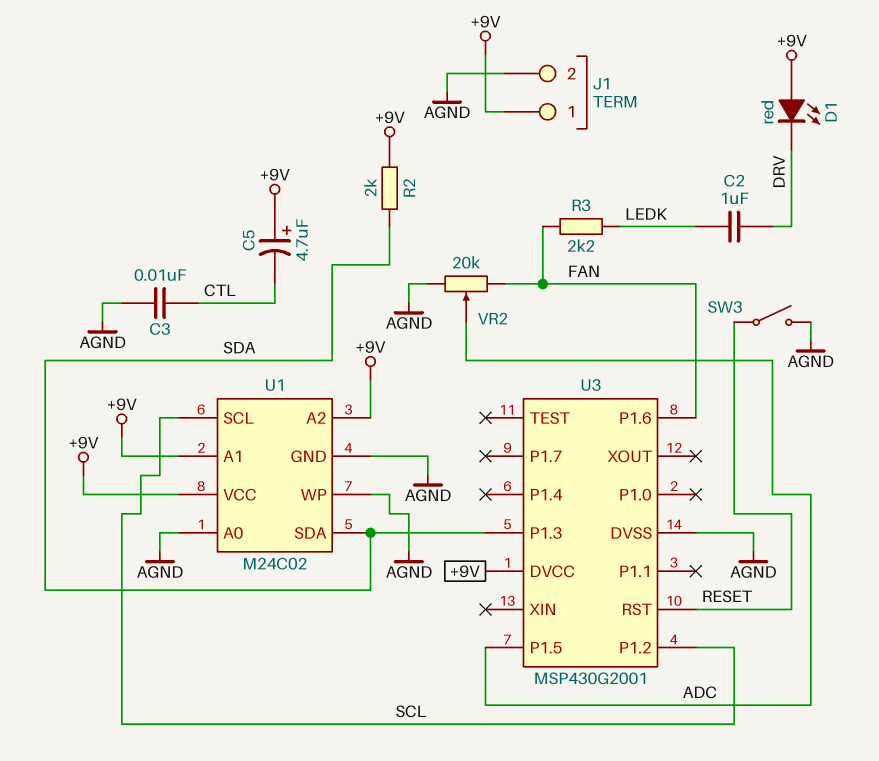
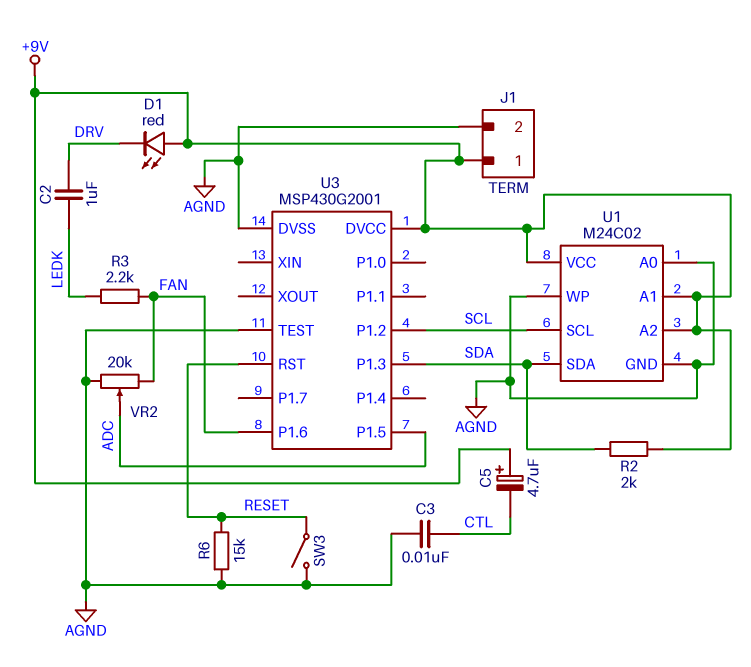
R6: none -> 15k (AGND, RESET)
U3 pin TEST: none -> AGND

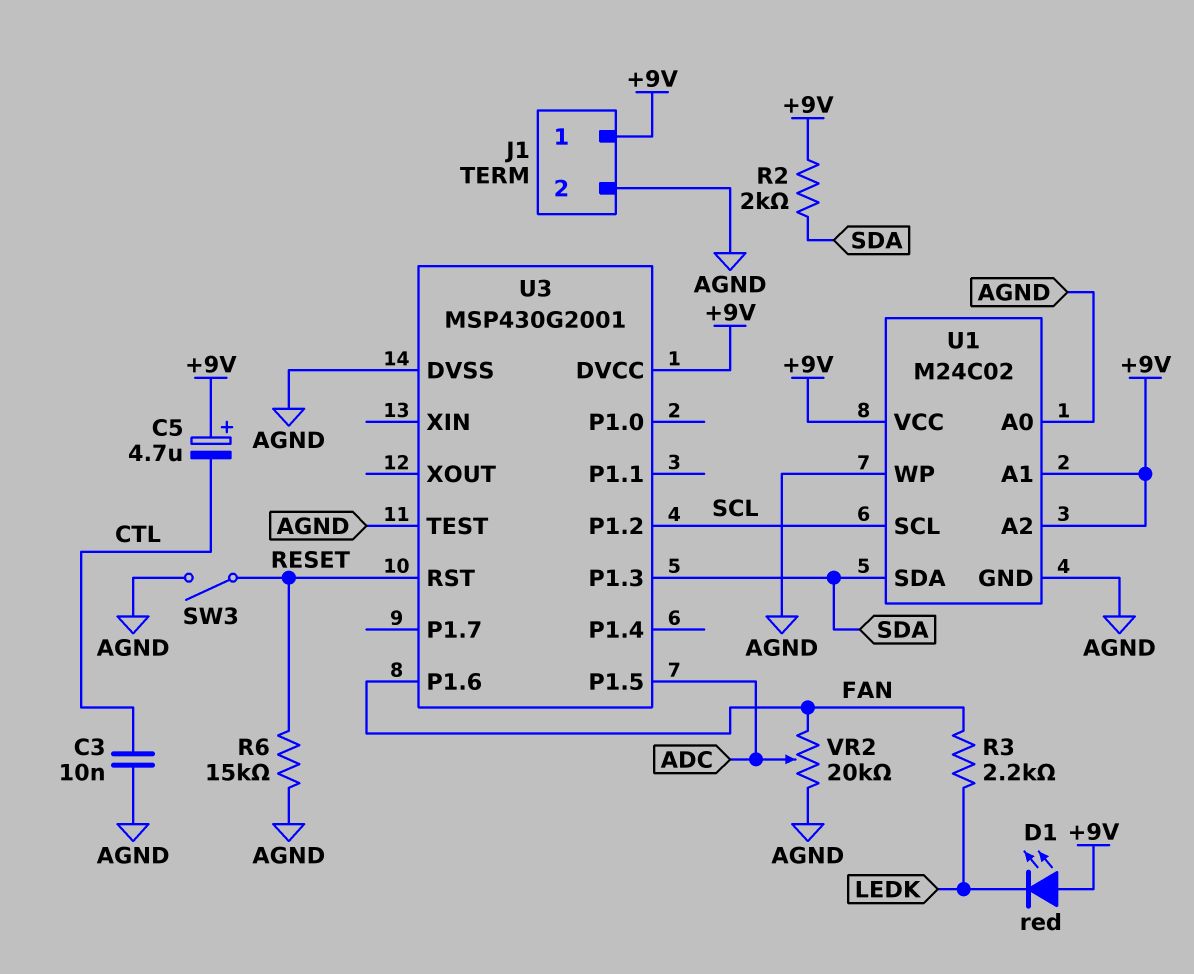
C2: 1uF (DRV, LEDK) -> none
D1: LED red (A +9V, K DRV) -> LED red (A +9V, K LEDK)

